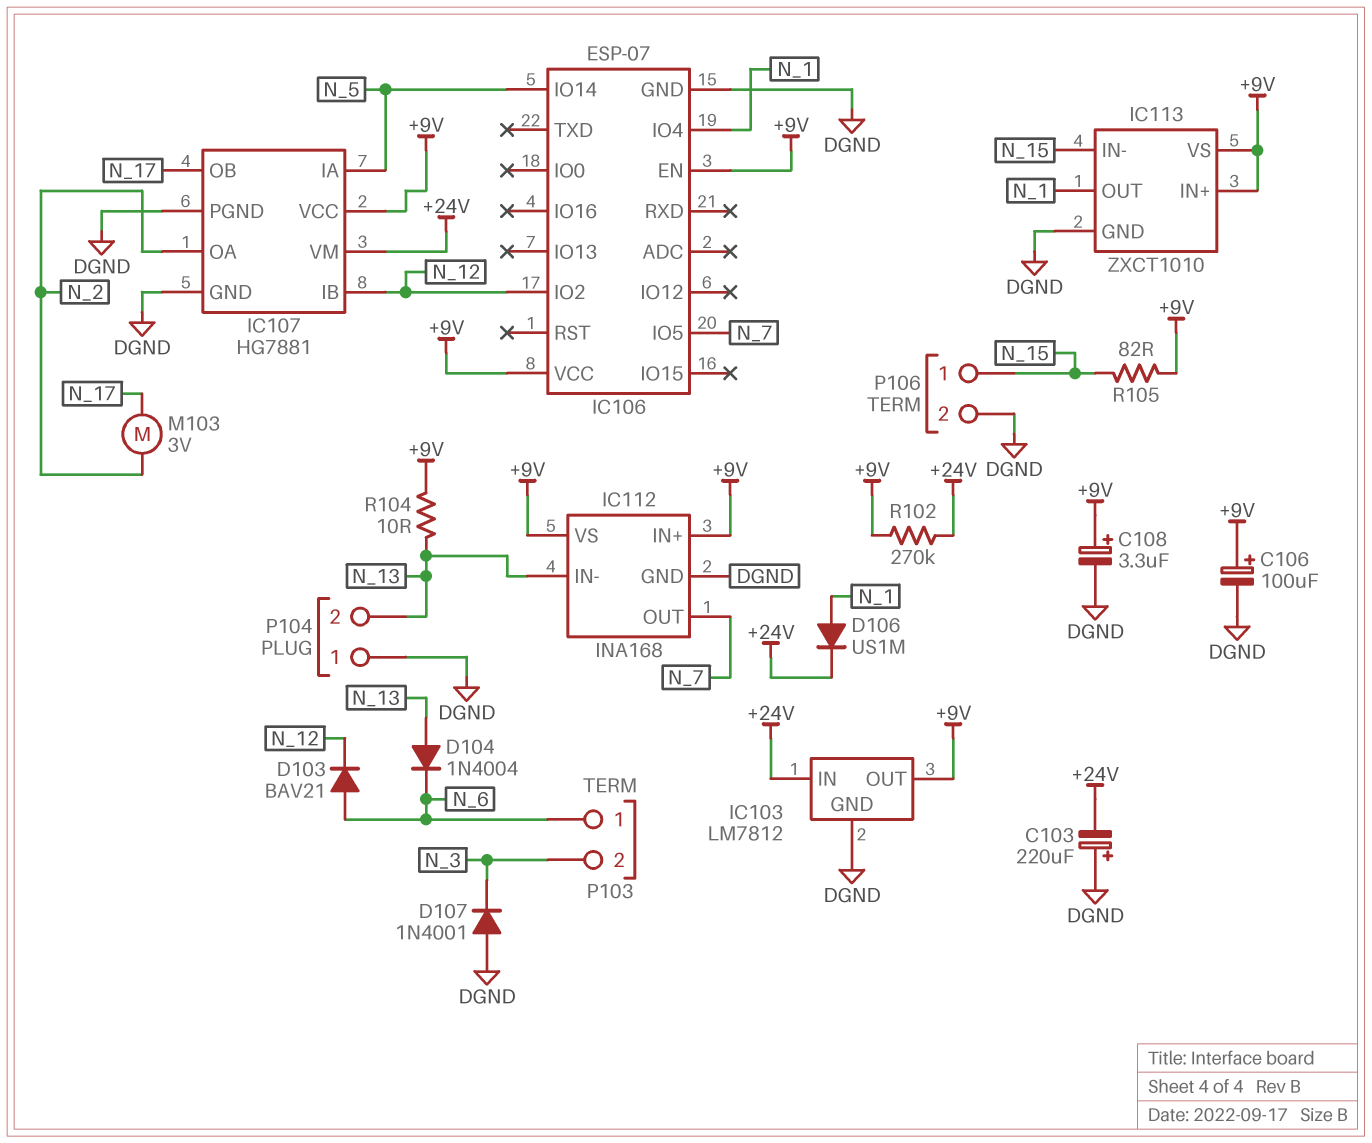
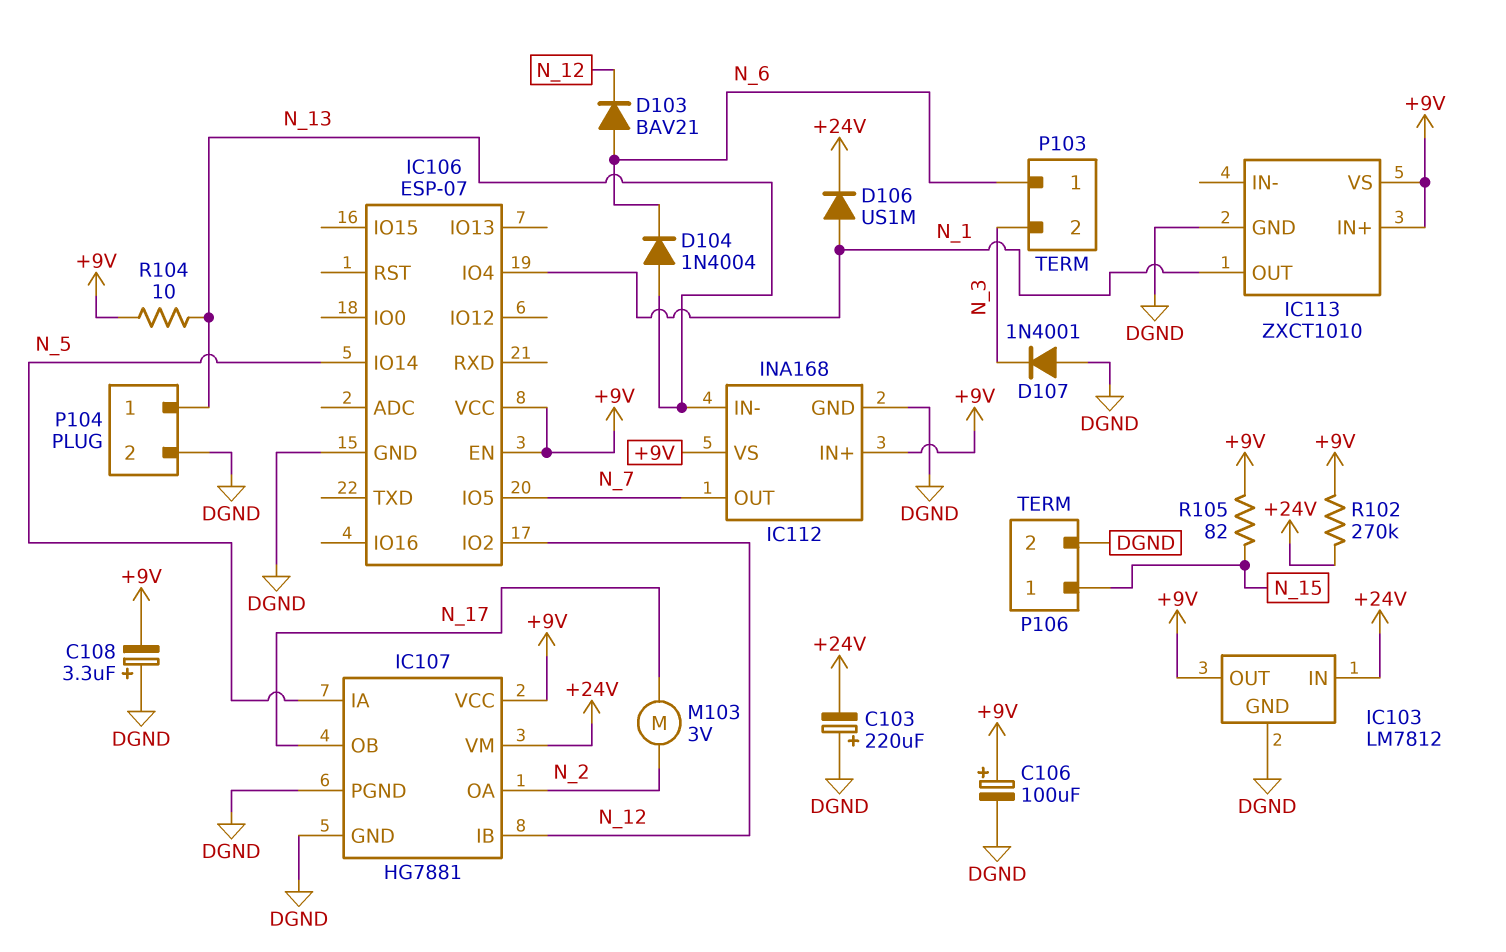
C108: 3.3uF (plus +9V, minus DGND) -> 3.3uF (plus DGND, minus +9V)
IC113 pin IN-: N_15 -> none
P104 pin 1: DGND -> N_13
P104 pin 2: N_13 -> DGND

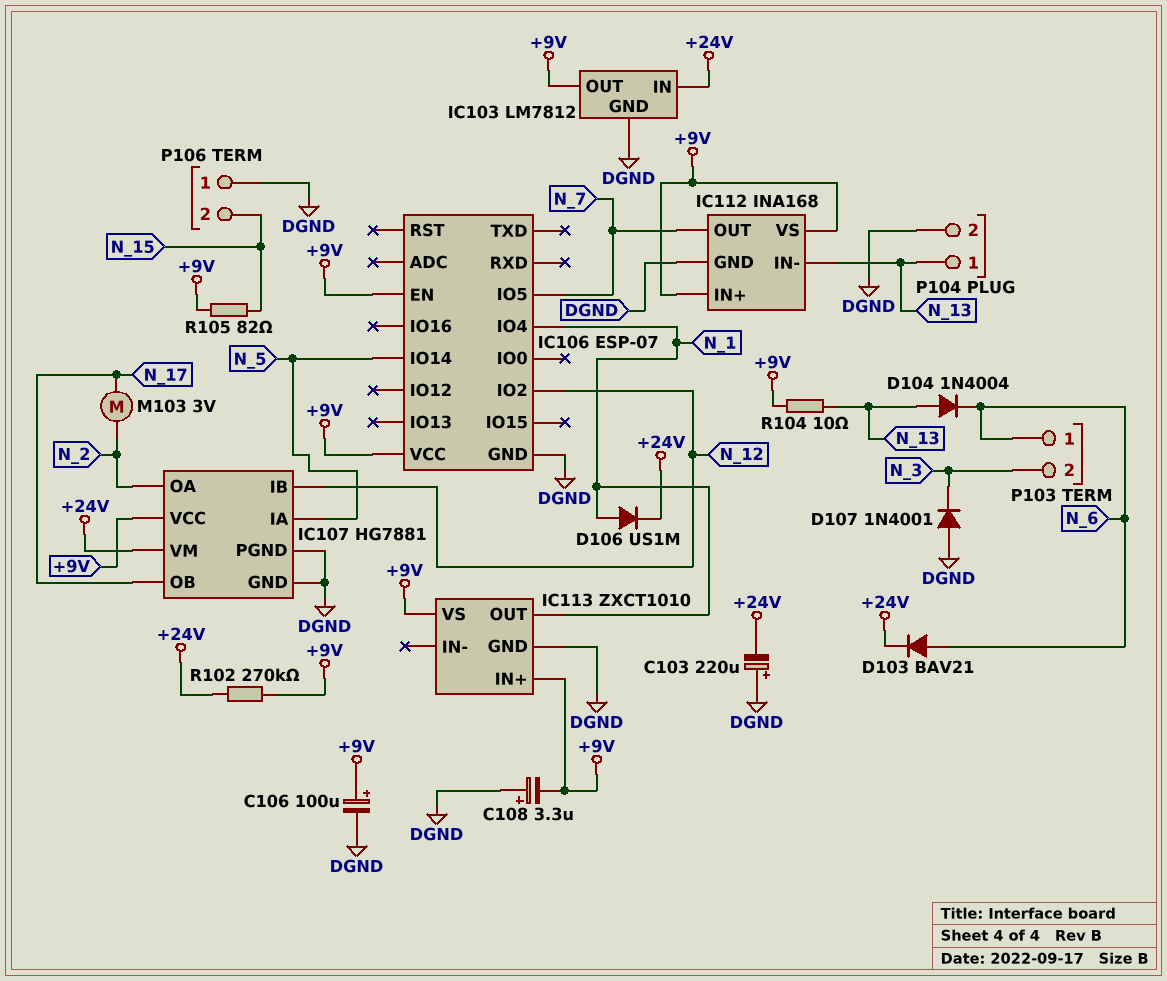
D103: diode BAV21 (A N_6, K N_12) -> diode BAV21 (A N_6, K +24V)
P106 pin 1: N_15 -> DGND
P106 pin 2: DGND -> N_15

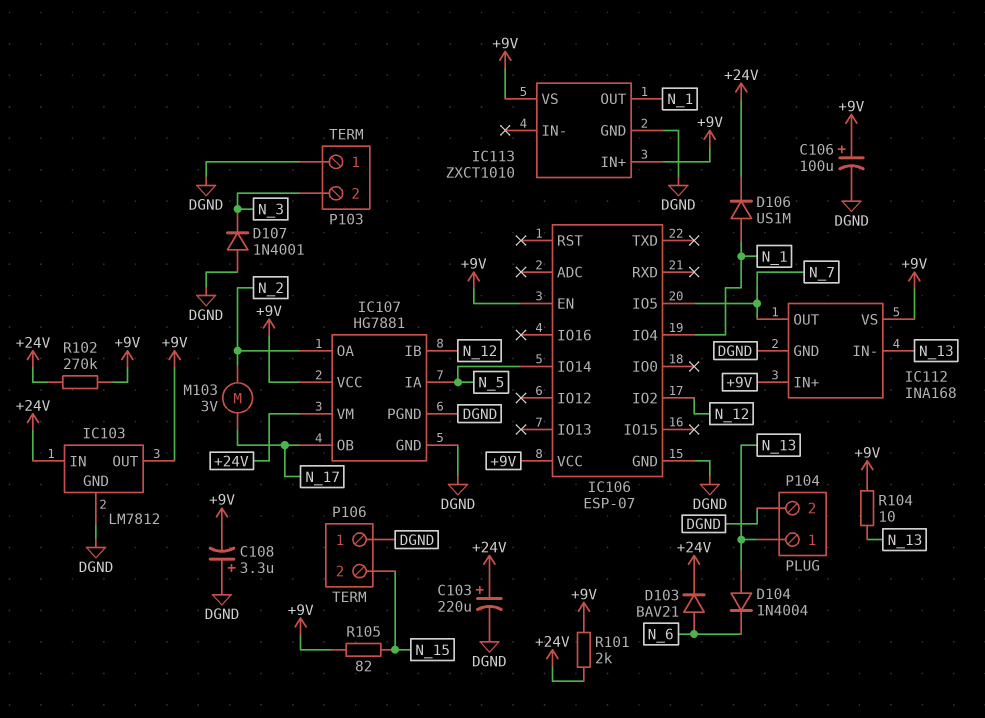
C103: 220uF (plus DGND, minus +24V) -> 220uF (plus +24V, minus DGND)
P103 pin 1: N_6 -> DGND
R101: none -> 2k (+9V, +24V)

